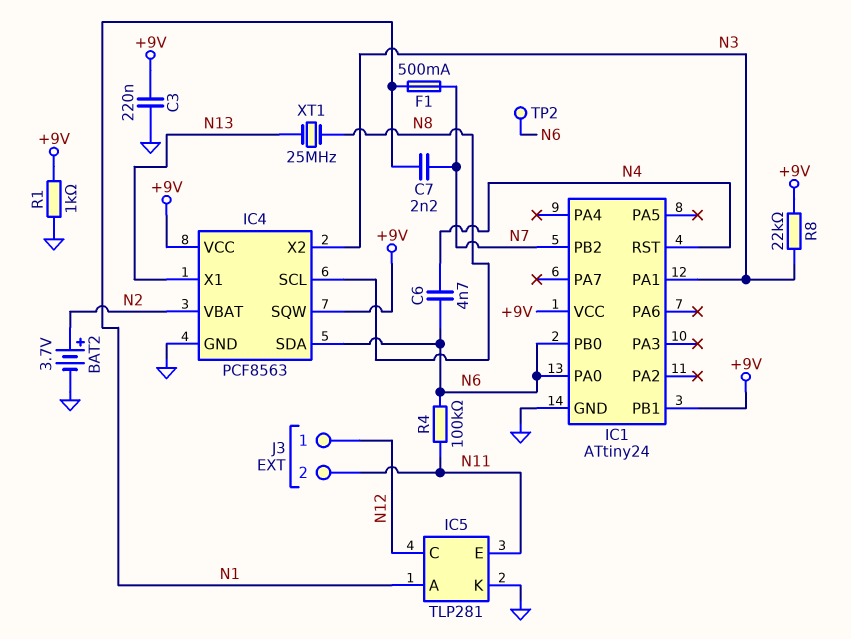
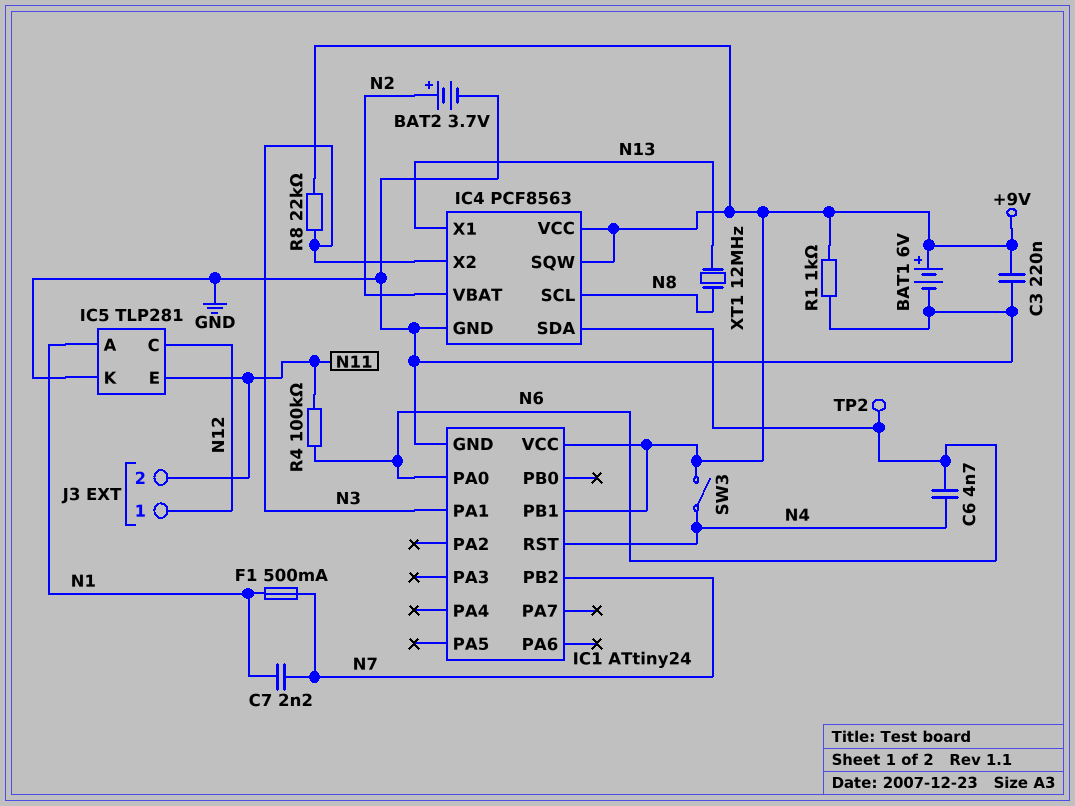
BAT1: none -> 6V (plus +9V, minus GND)
IC1 pin PB0: N6 -> none
SW3: none -> switch (+9V, N4)
XT1: 25MHz (N8, N13) -> 12MHz (N8, N13)

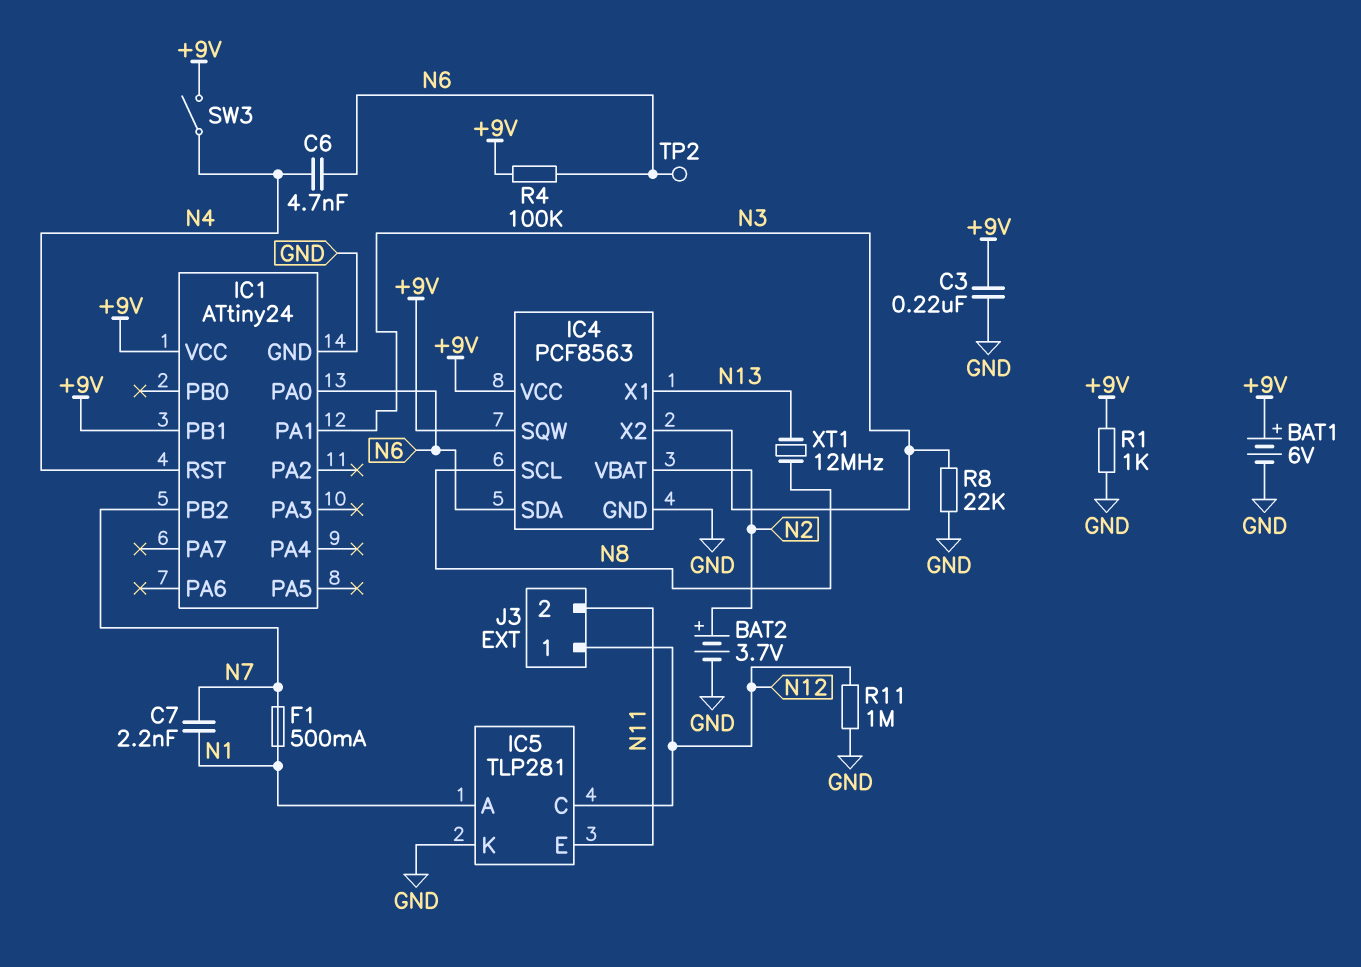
R4: 100k (N6, N11) -> 100k (+9V, N6)
R8: 22k (+9V, N3) -> 22k (GND, N3)
R11: none -> 1M (GND, N12)

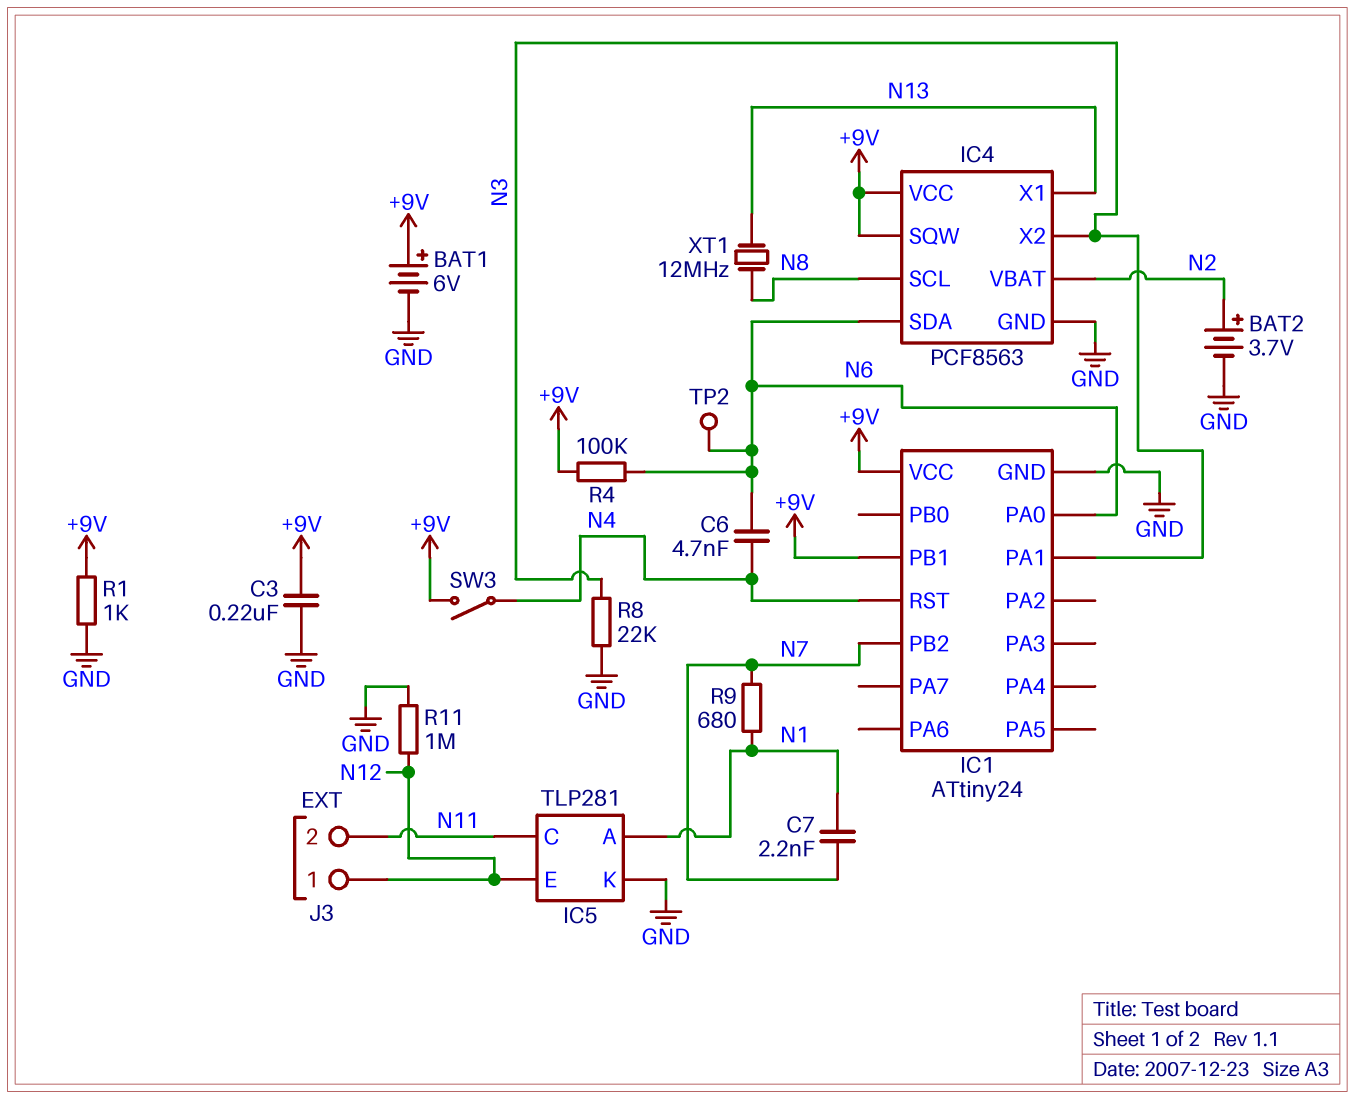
F1: 500mA (N1, N7) -> none
IC5 pin C: N12 -> N11
IC5 pin E: N11 -> N12
R9: none -> 680 (N1, N7)

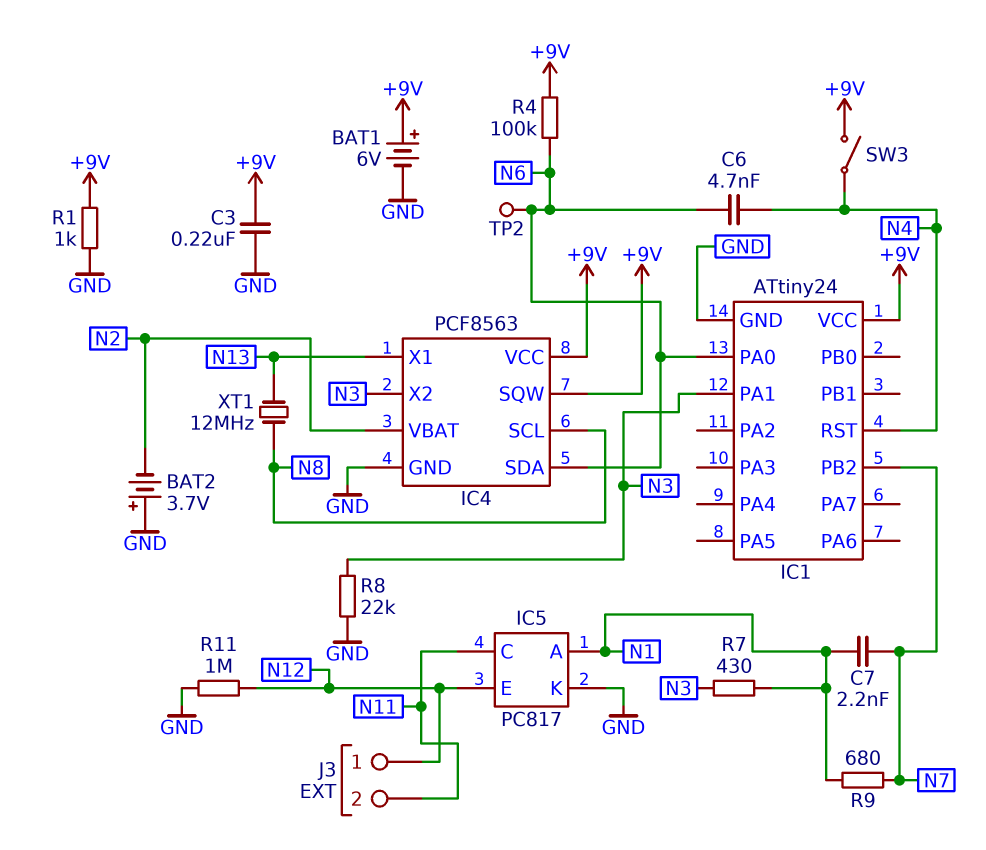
BAT2: 3.7V (plus N2, minus GND) -> 3.7V (plus GND, minus N2)
IC1 pin PB1: +9V -> none
IC5: TLP281 -> PC817
R7: none -> 430 (N1, N3)

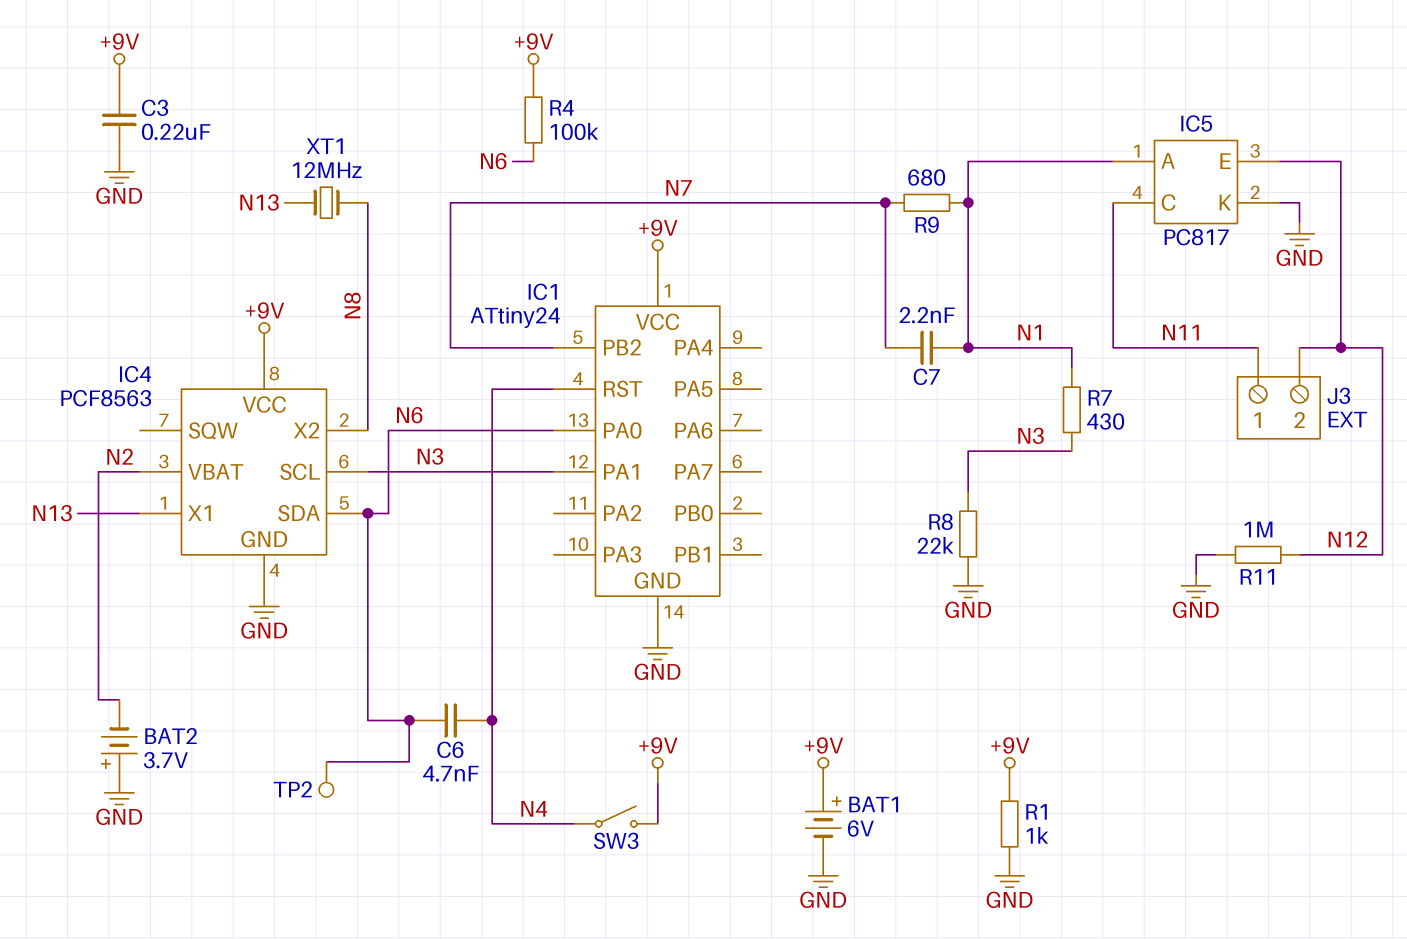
IC4 pin SCL: N8 -> N3
IC4 pin SQW: +9V -> none
IC4 pin X2: N3 -> N8
J3 pin 1: N12 -> N11
J3 pin 2: N11 -> N12

